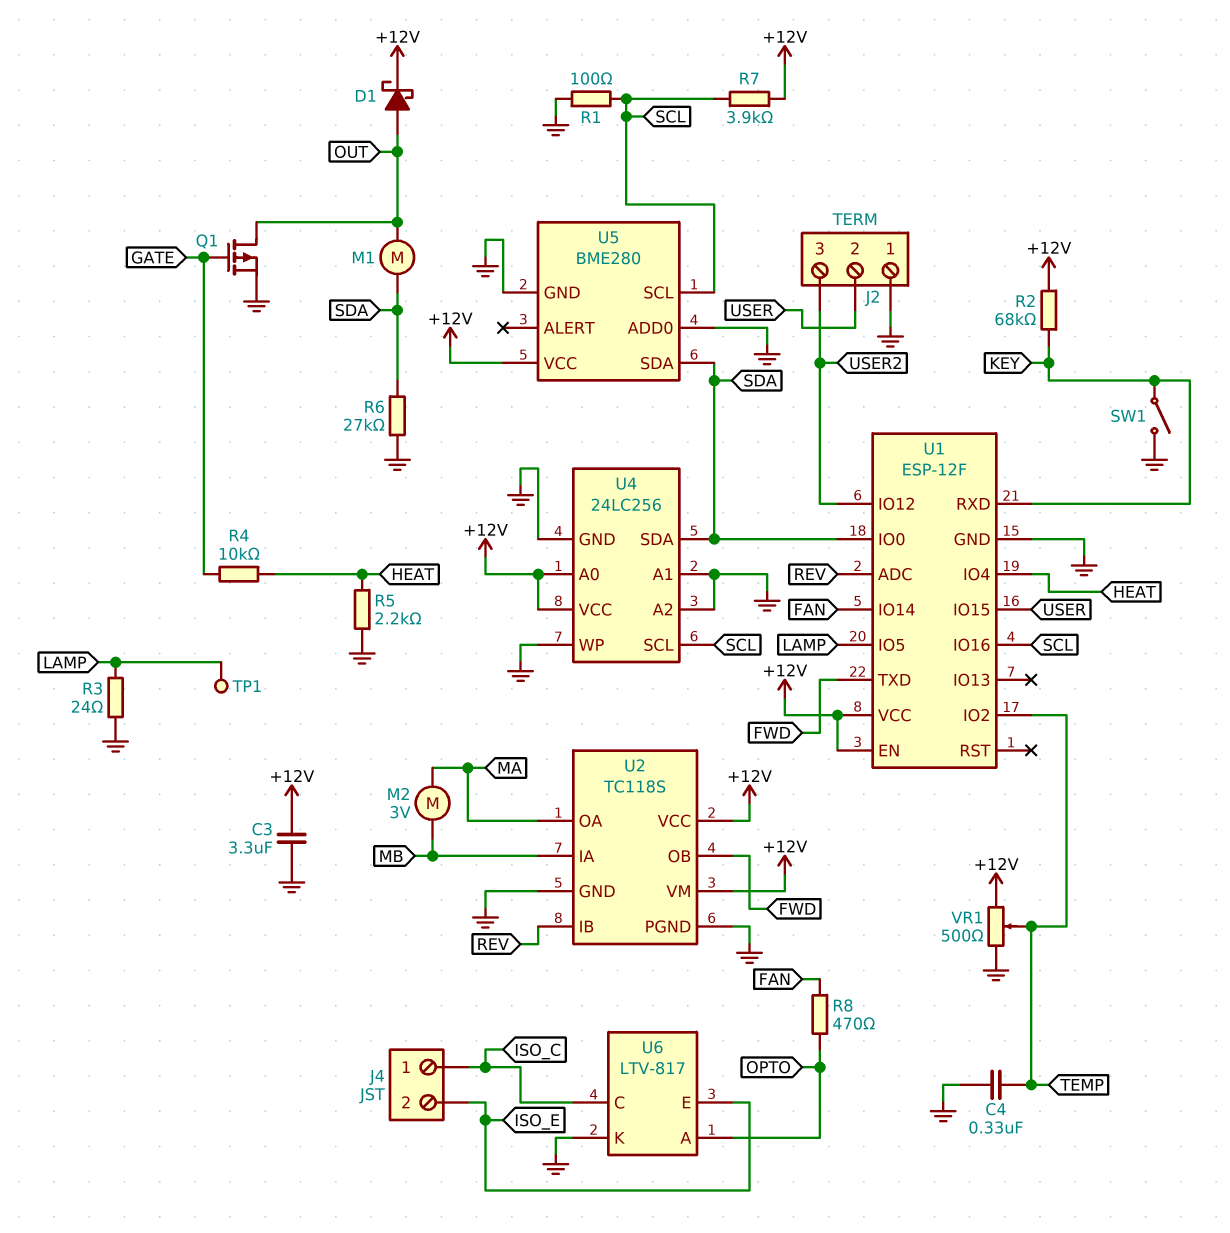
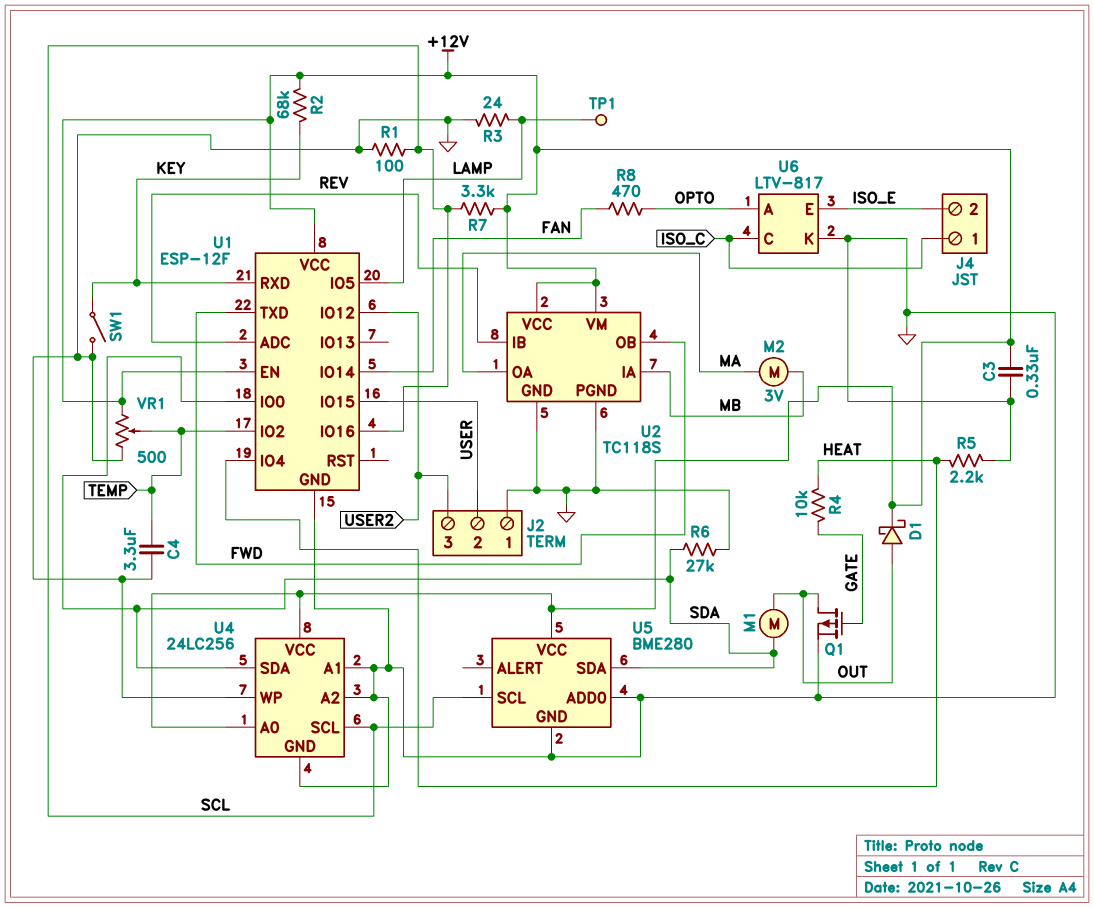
C3: 3.3uF (+12V, GND) -> 330nF (+12V, GND)
C4: 330nF (GND, TEMP) -> 3.3uF (GND, TEMP)
R7: 3.9k (+12V, SCL) -> 3.3k (+12V, SCL)

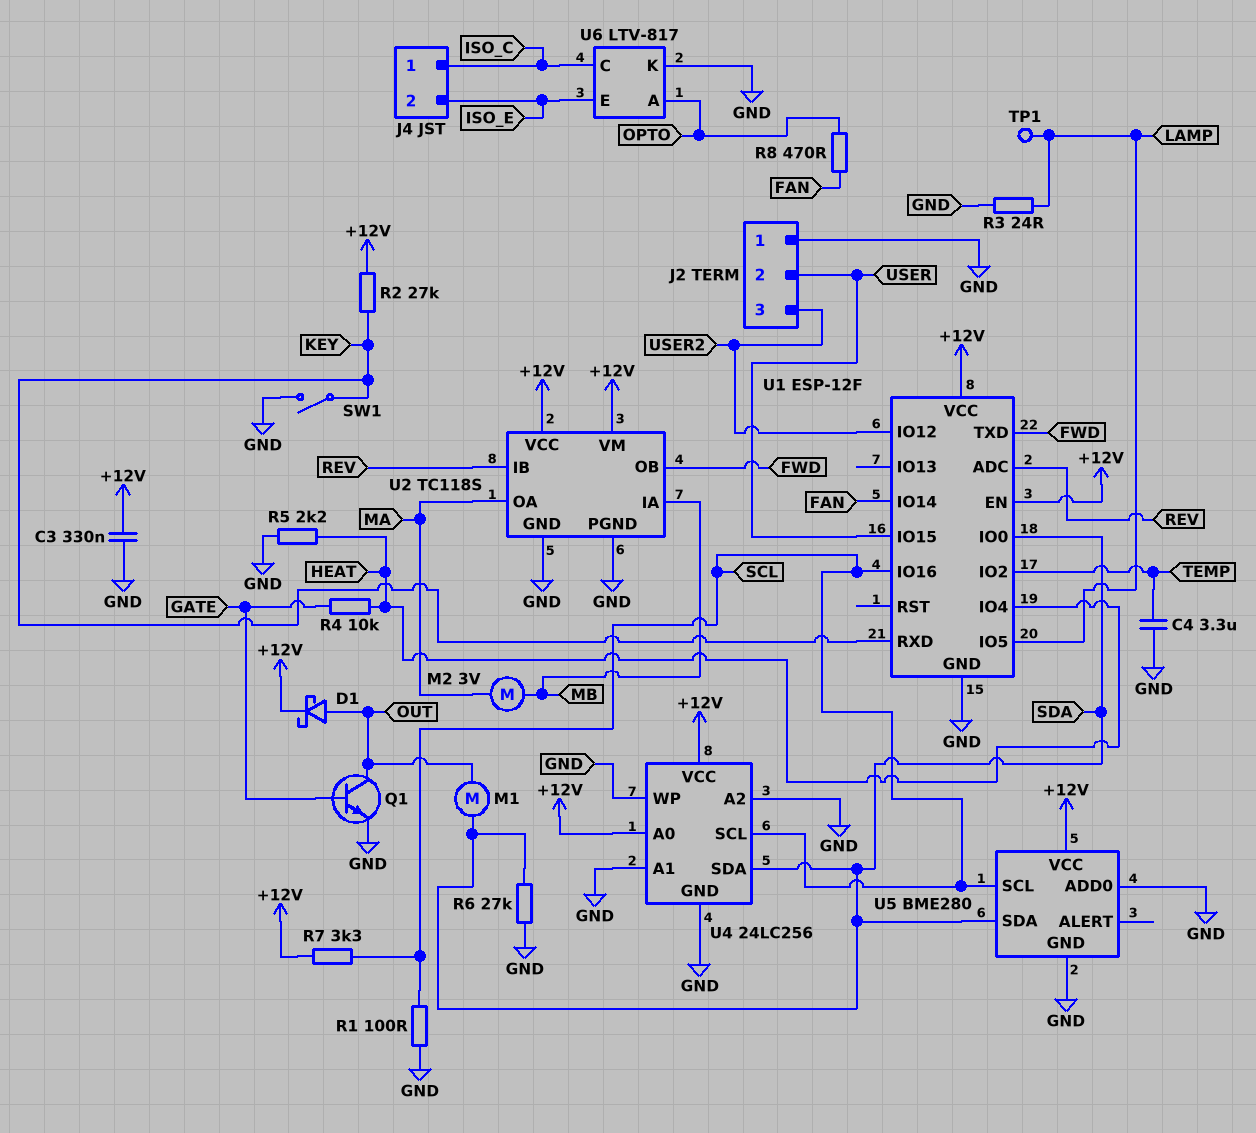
Q1: PMOS (G GATE, D OUT, S GND) -> NPN (B GATE, C OUT, E GND)
R2: 68k (+12V, KEY) -> 27k (+12V, KEY)
VR1: 500 (+12V, GND, wiper TEMP) -> none

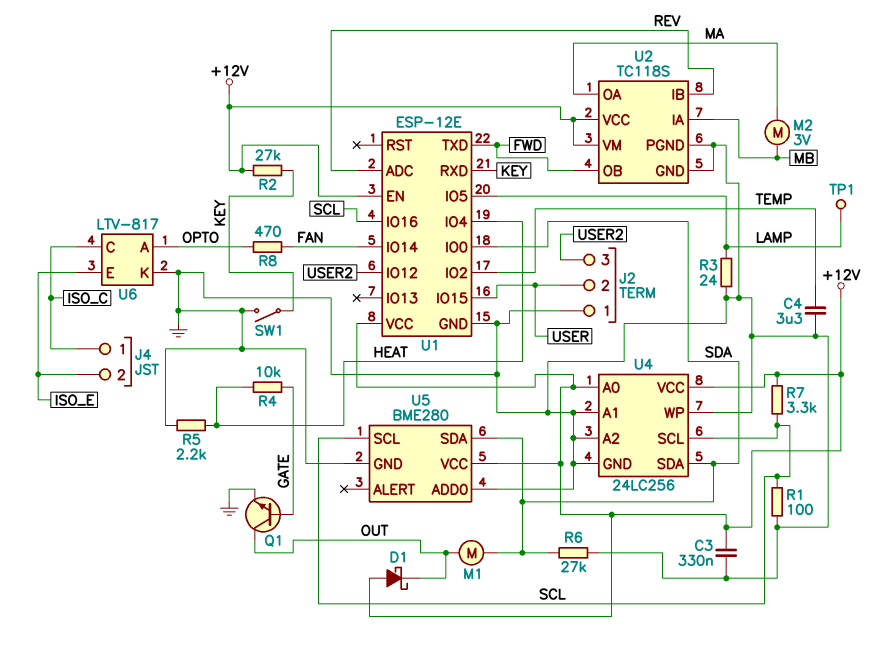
D1: schottky (A OUT, K +12V) -> schottky (A +12V, K OUT)
U1: ESP-12F -> ESP-12E

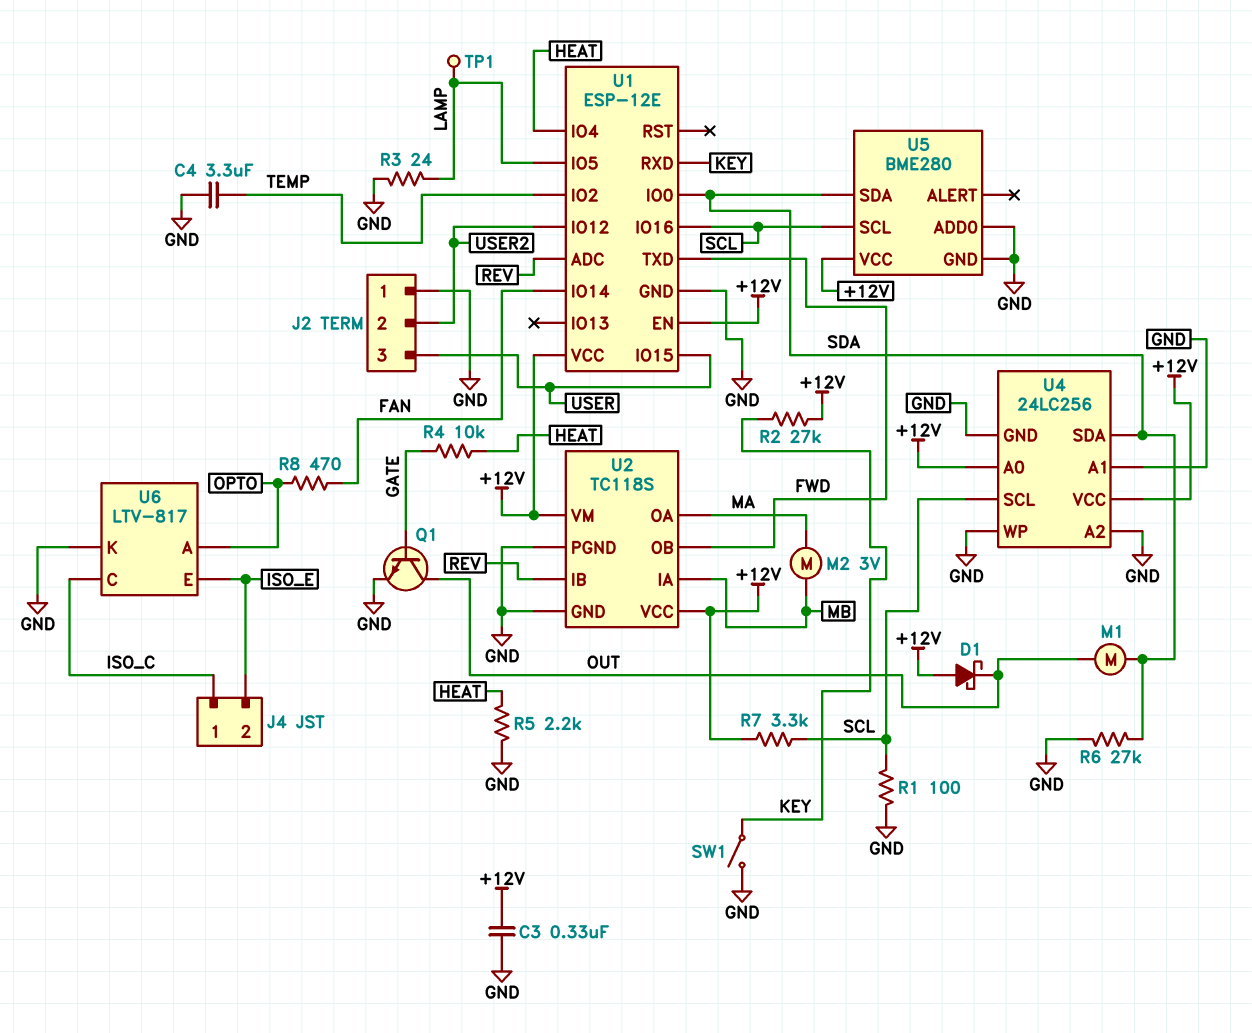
J2 pin 2: USER -> USER2
J2 pin 3: USER2 -> USER

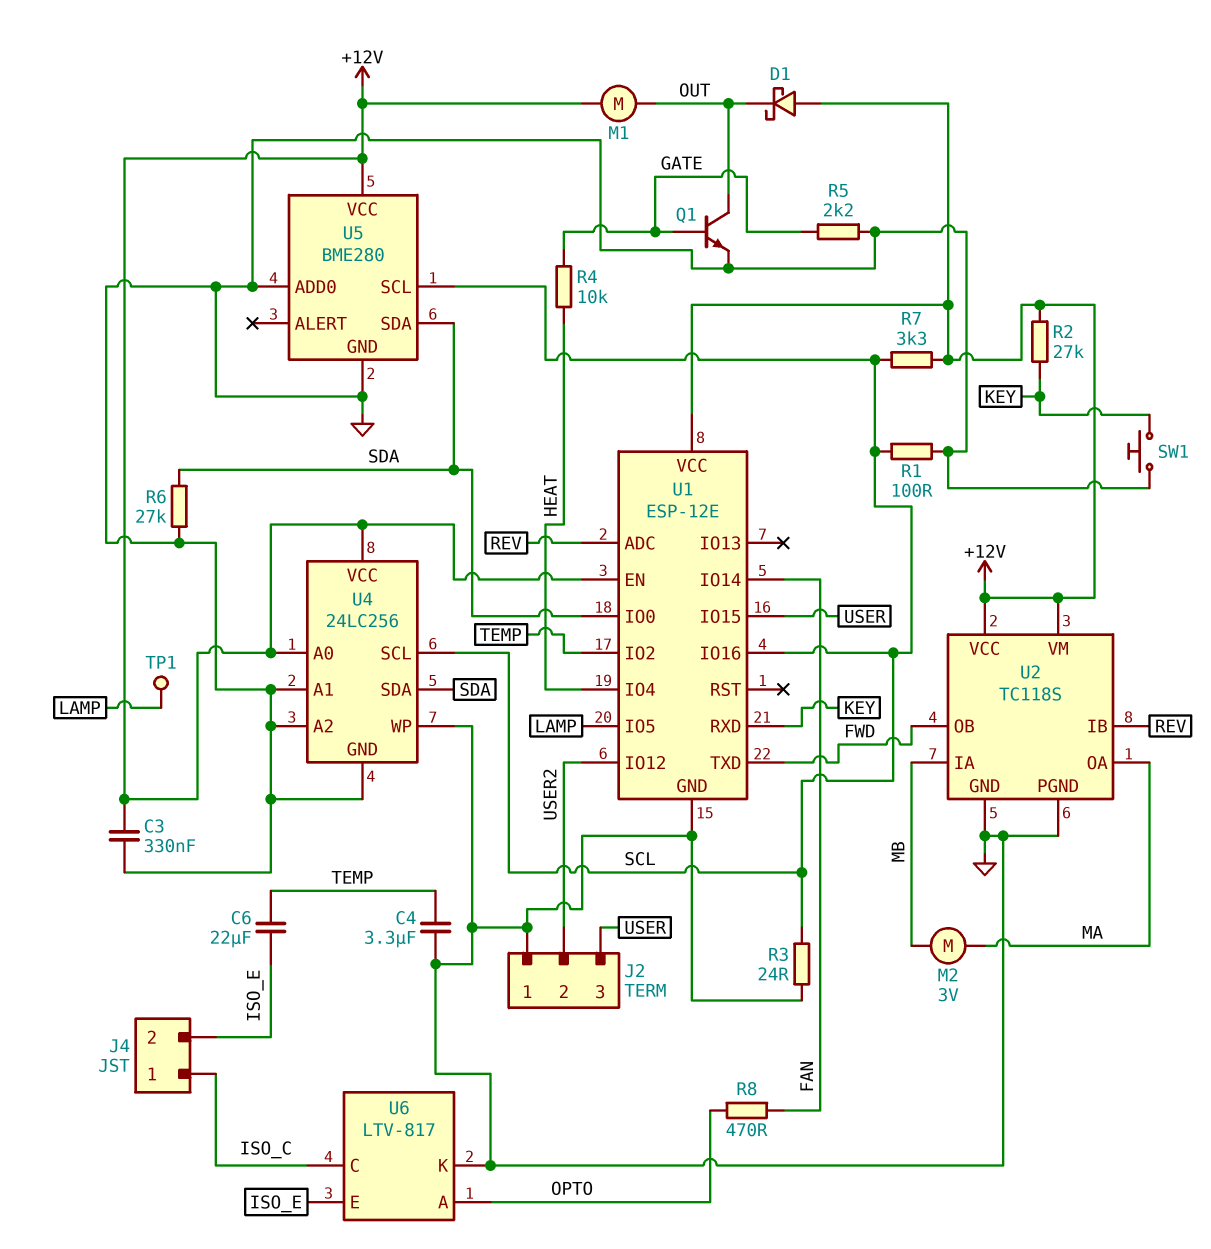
C6: none -> 22uF (ISO_E, TEMP)
M1: motor (OUT, SDA) -> motor (+12V, OUT)
R3: 24 (GND, LAMP) -> 24 (GND, SCL)
R5: 2.2k (GND, HEAT) -> 2.2k (GATE, GND)
SW1: switch (GND, KEY) -> button (GND, KEY)

